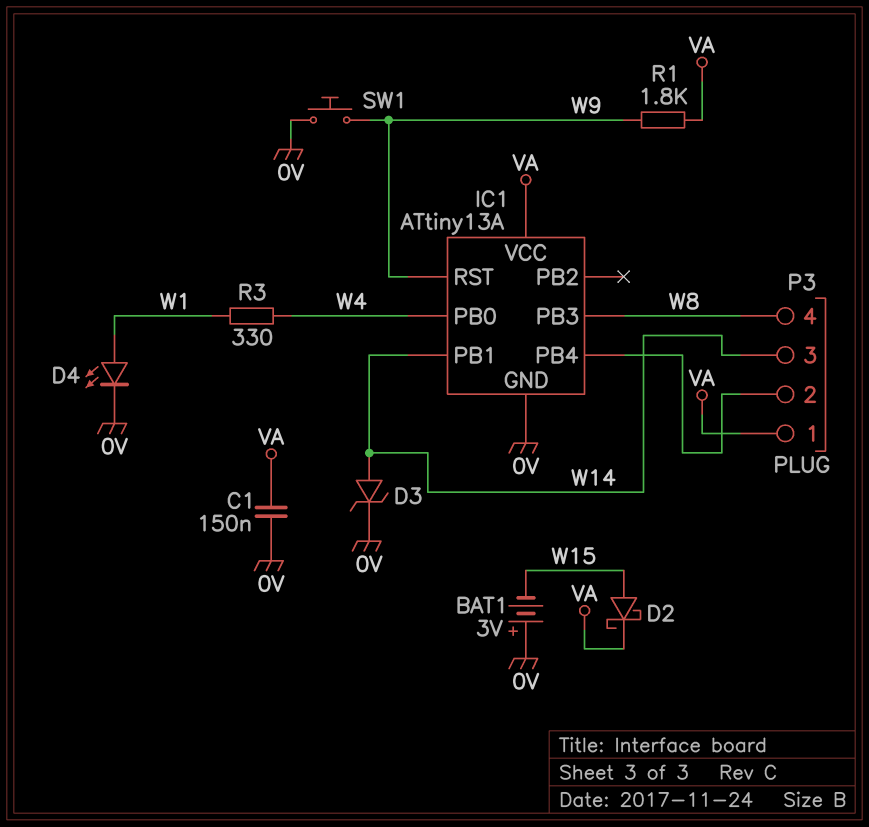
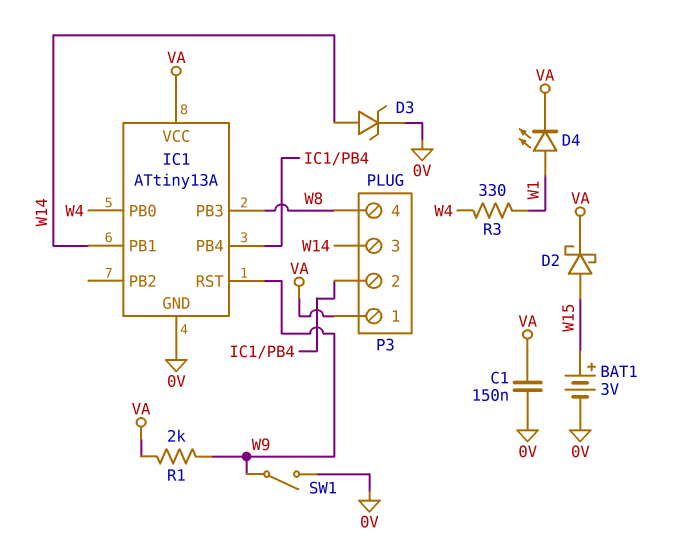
BAT1: 3V (plus 0V, minus W15) -> 3V (plus W15, minus 0V)
D4: LED (A W1, K 0V) -> LED (A W1, K VA)
R1: 1.8k (VA, W9) -> 2k (VA, W9)
SW1: button (0V, W9) -> switch (0V, W9)

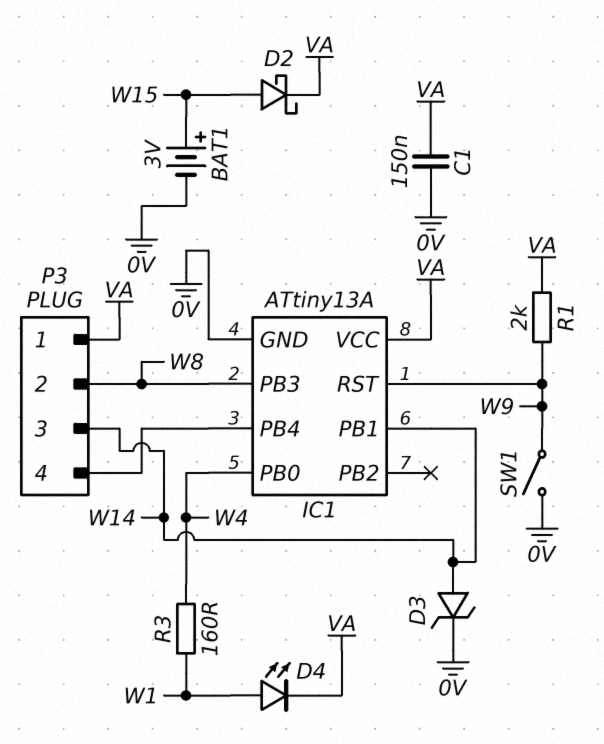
P3 pin 2: IC1/PB4 -> W8
P3 pin 4: W8 -> IC1/PB4
R3: 330 (W1, W4) -> 160 (W1, W4)

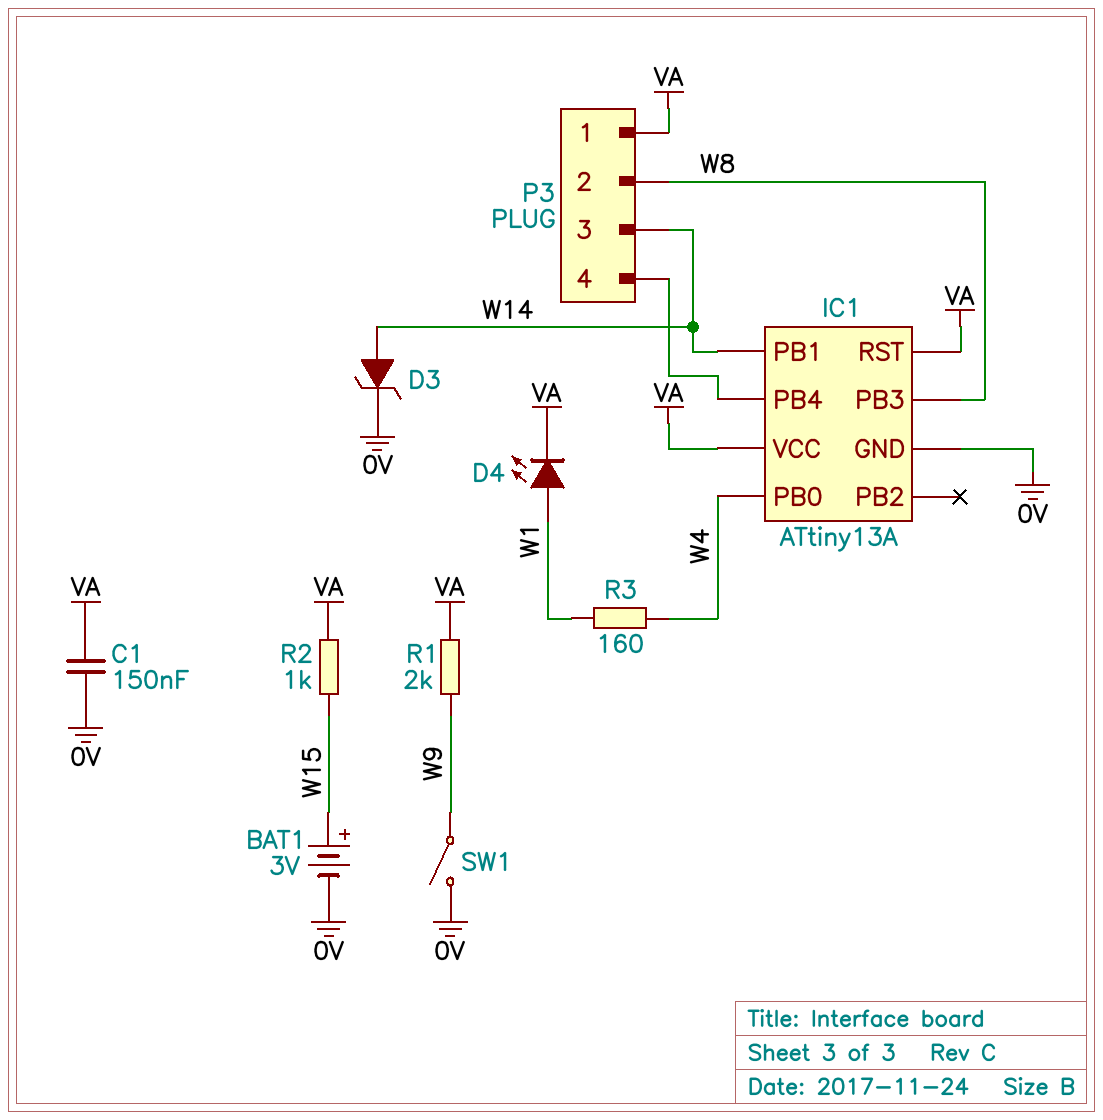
D2: schottky (A W15, K VA) -> none
IC1 pin RST: W9 -> VA
R2: none -> 1k (VA, W15)

